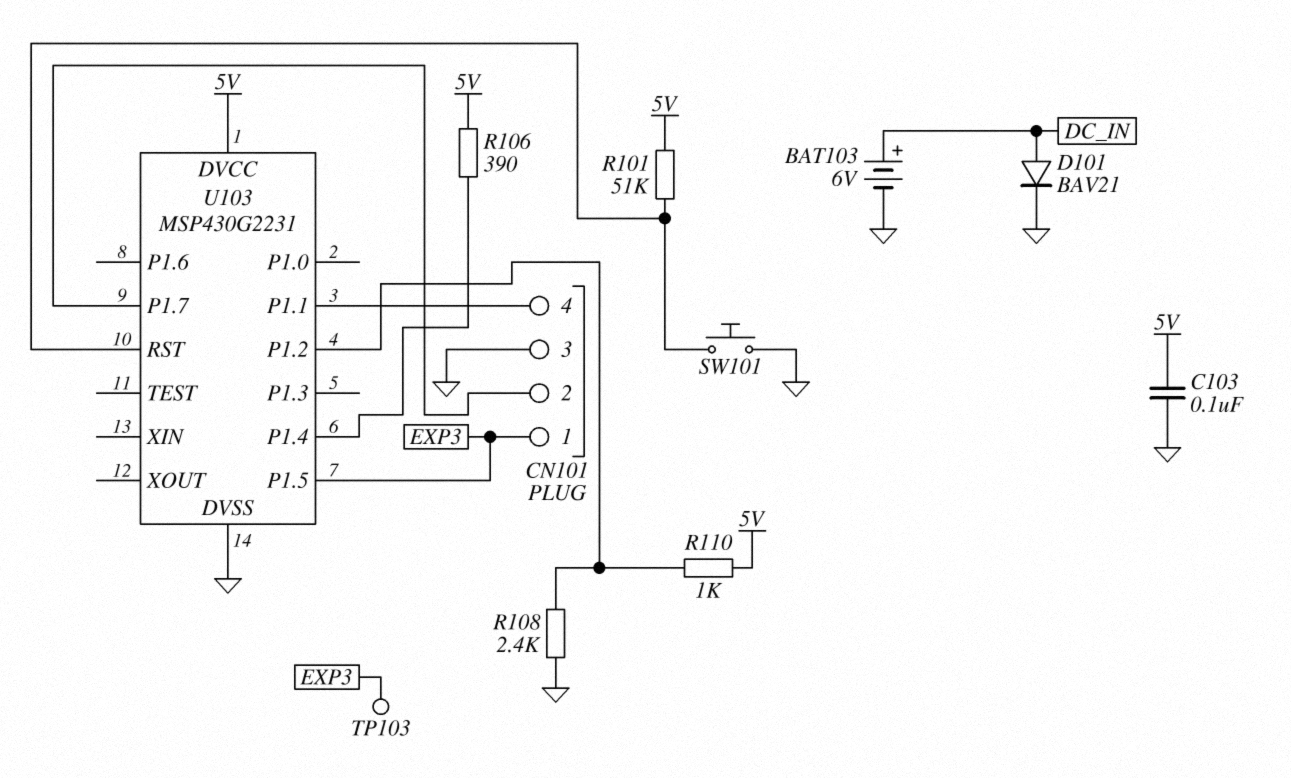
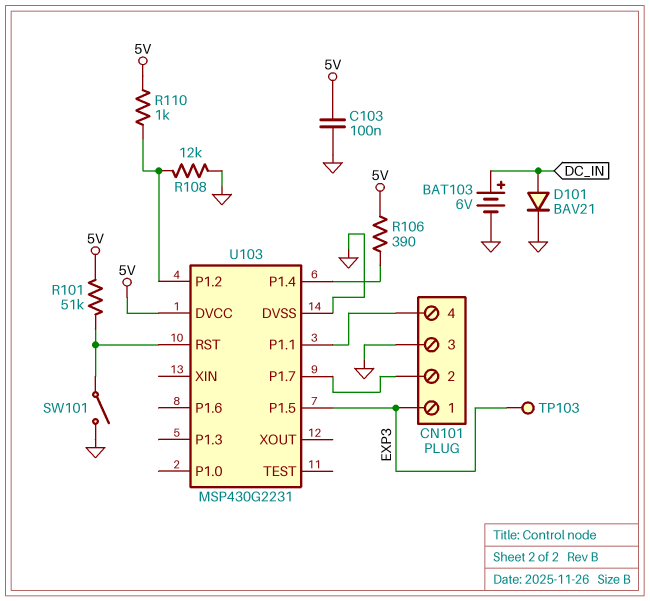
R108: 2.4k (GND, U103/P1.2) -> 12k (GND, U103/P1.2)
SW101: button (GND, U103/RST) -> switch (GND, U103/RST)

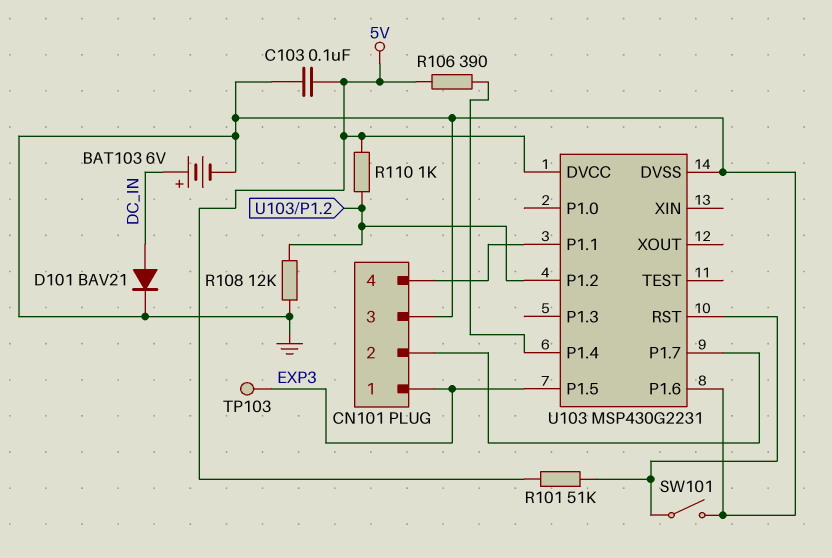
U103 pin P1.6: none -> GND

